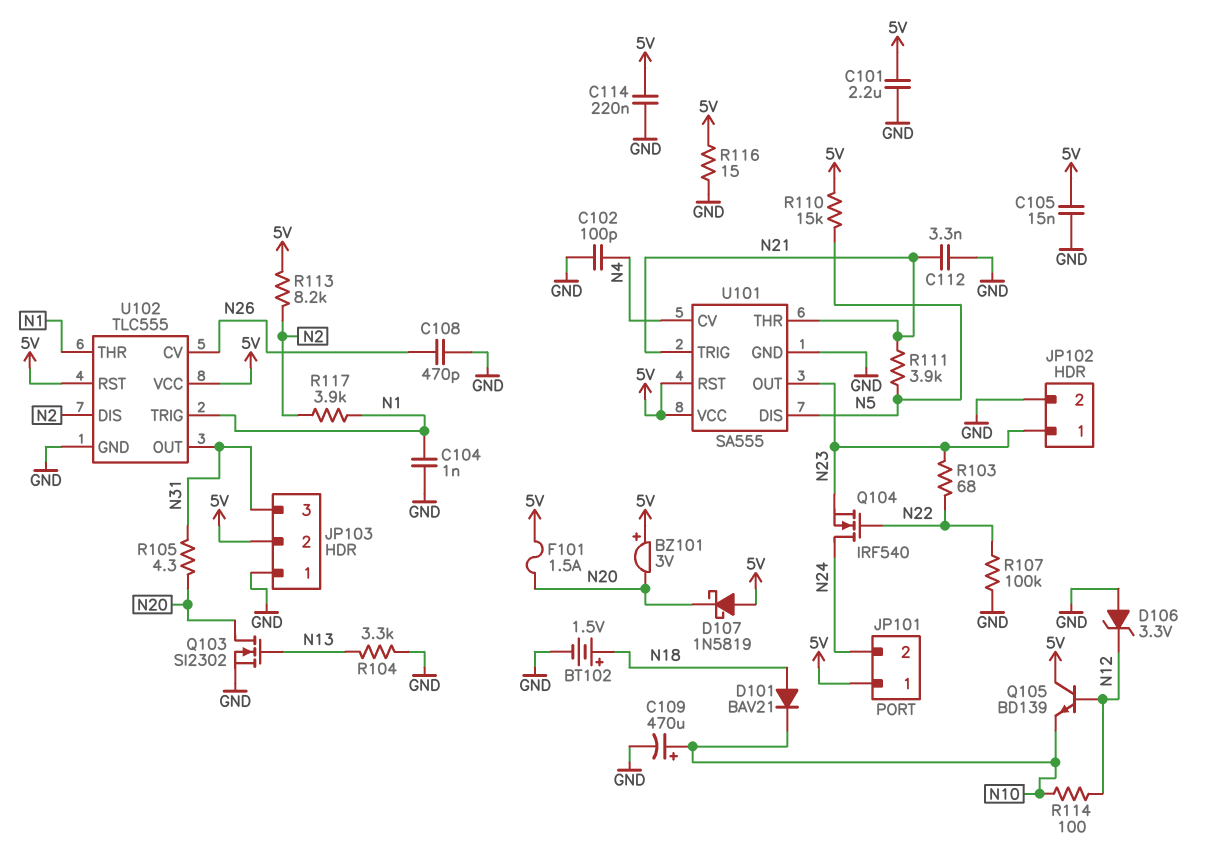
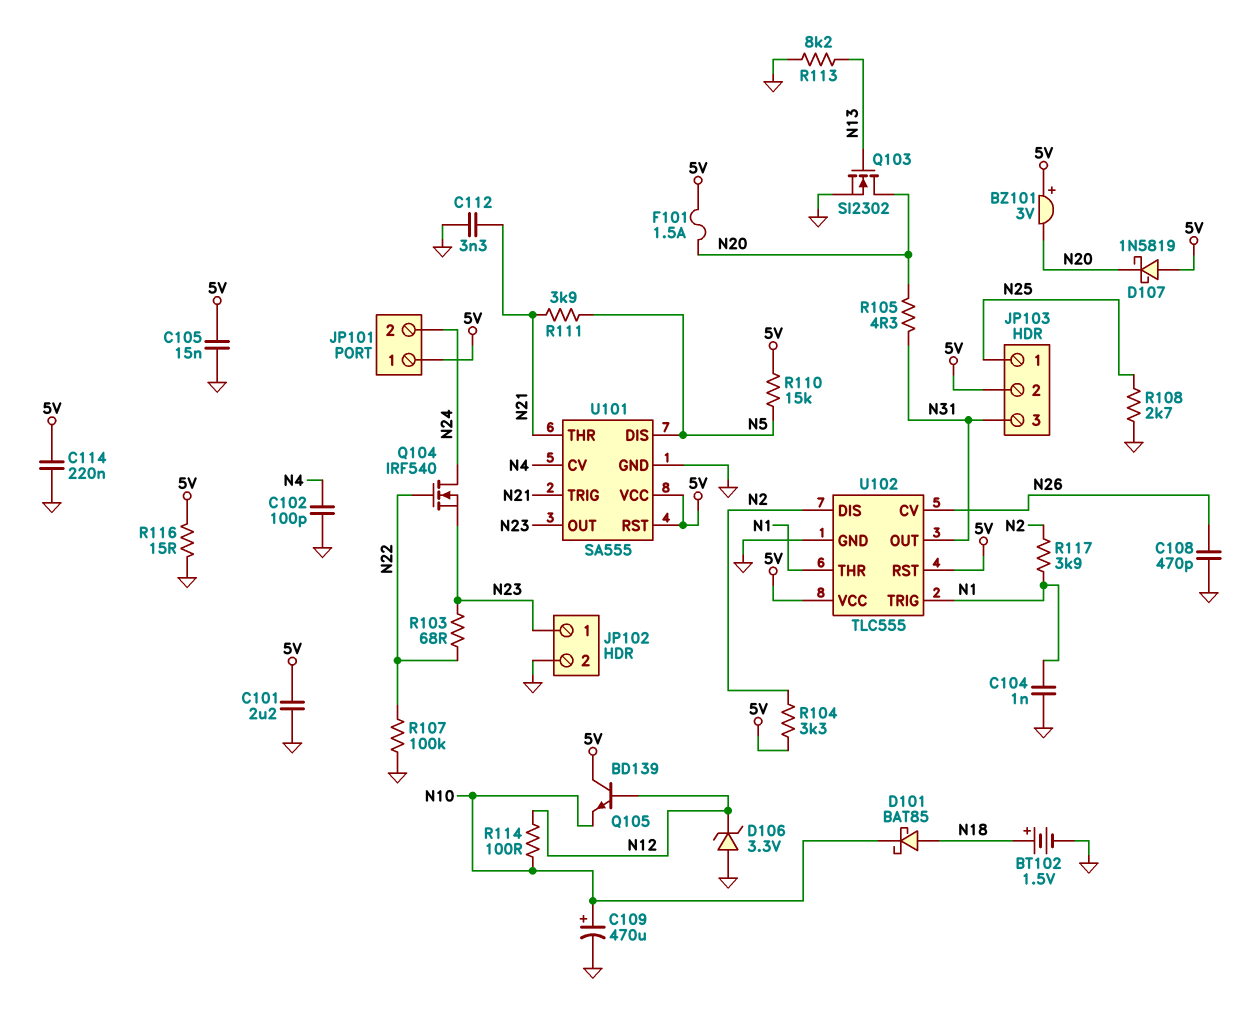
D101: diode BAV21 (A N18, K N10) -> schottky BAT85 (A N18, K N10)
JP103 pin 1: GND -> N25
R104: 3.3k (GND, N13) -> 3.3k (5V, N2)
R108: none -> 2.7k (GND, N25)
R113: 8.2k (5V, N2) -> 8.2k (GND, N13)

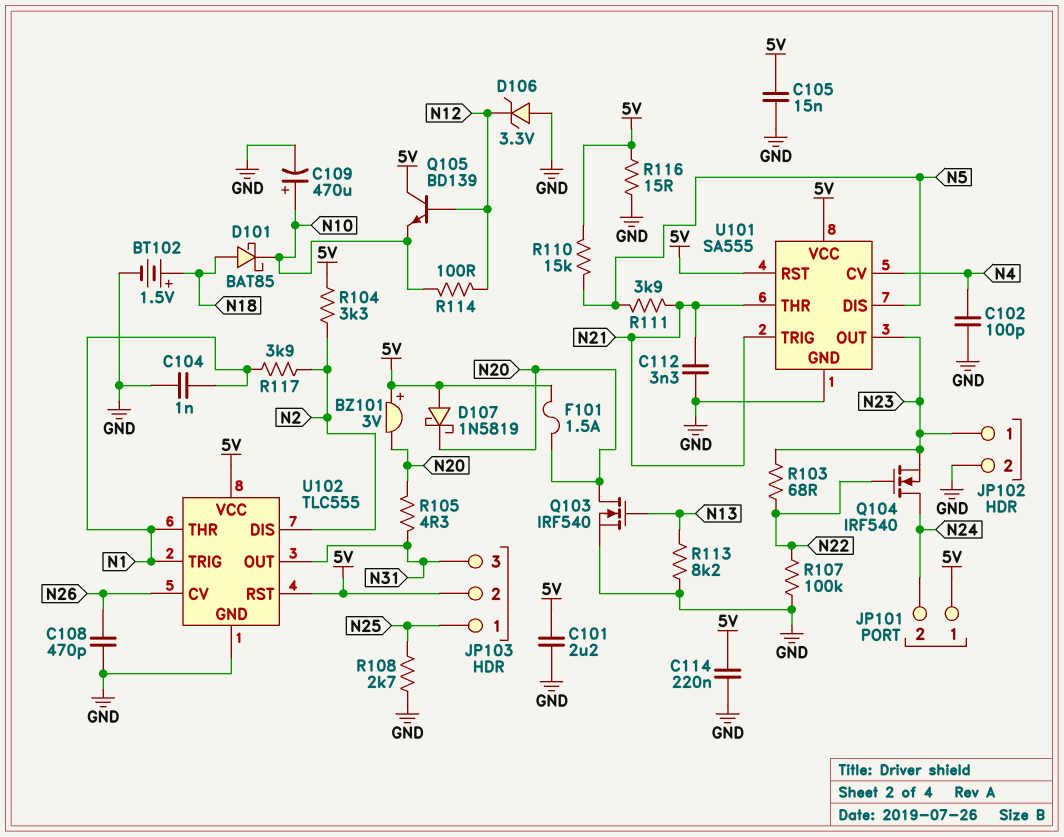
Q103: NMOS SI2302 (G N13, D N20, S GND) -> NMOS IRF540 (G N13, D N20, S GND)

